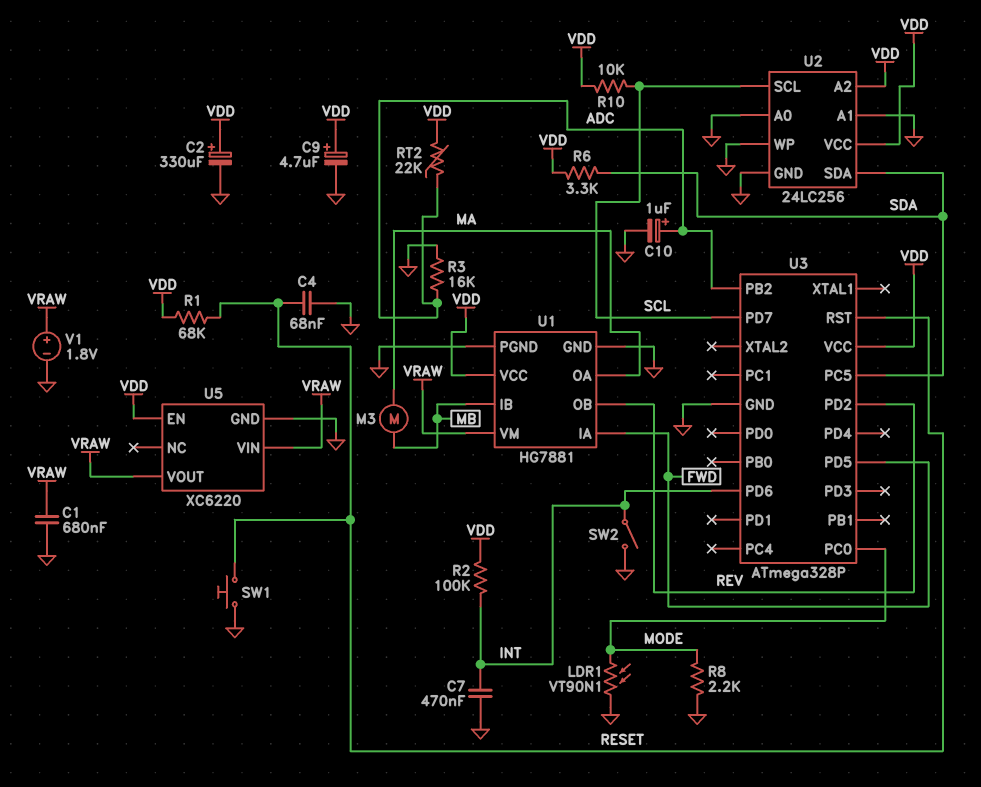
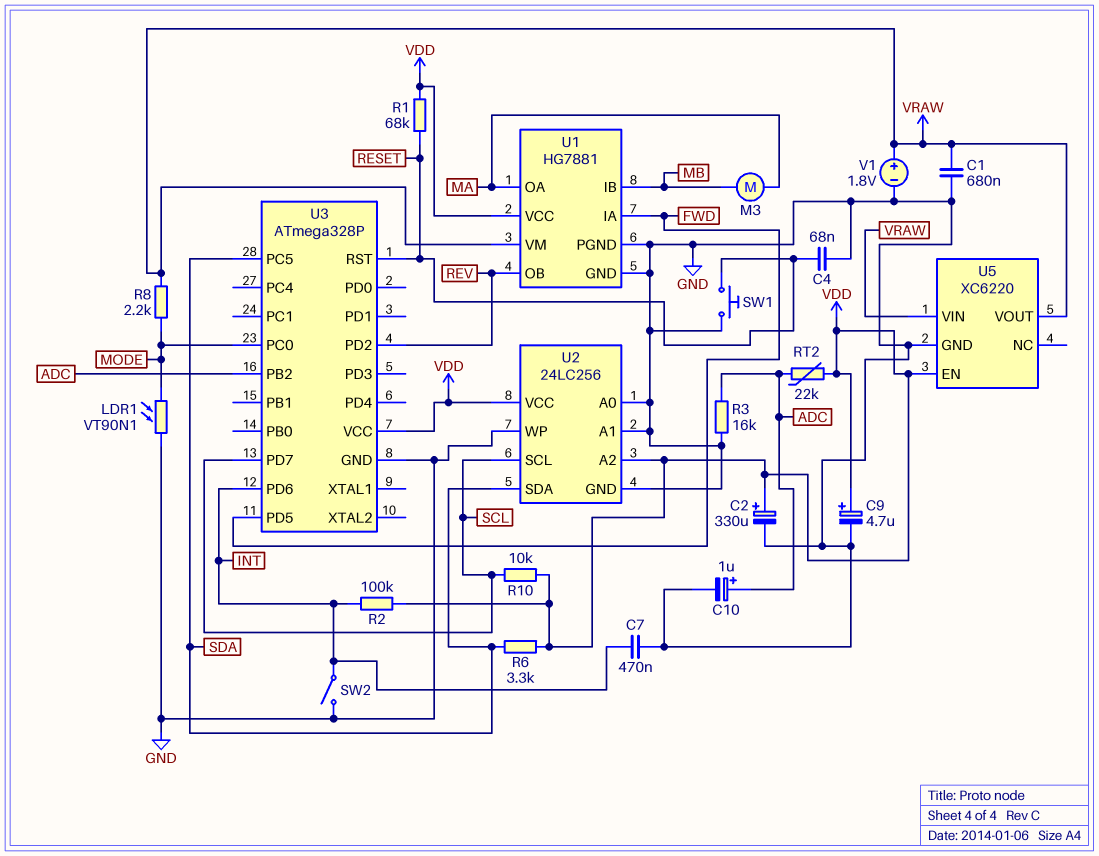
R8: 2.2k (GND, MODE) -> 2.2k (MODE, VRAW)

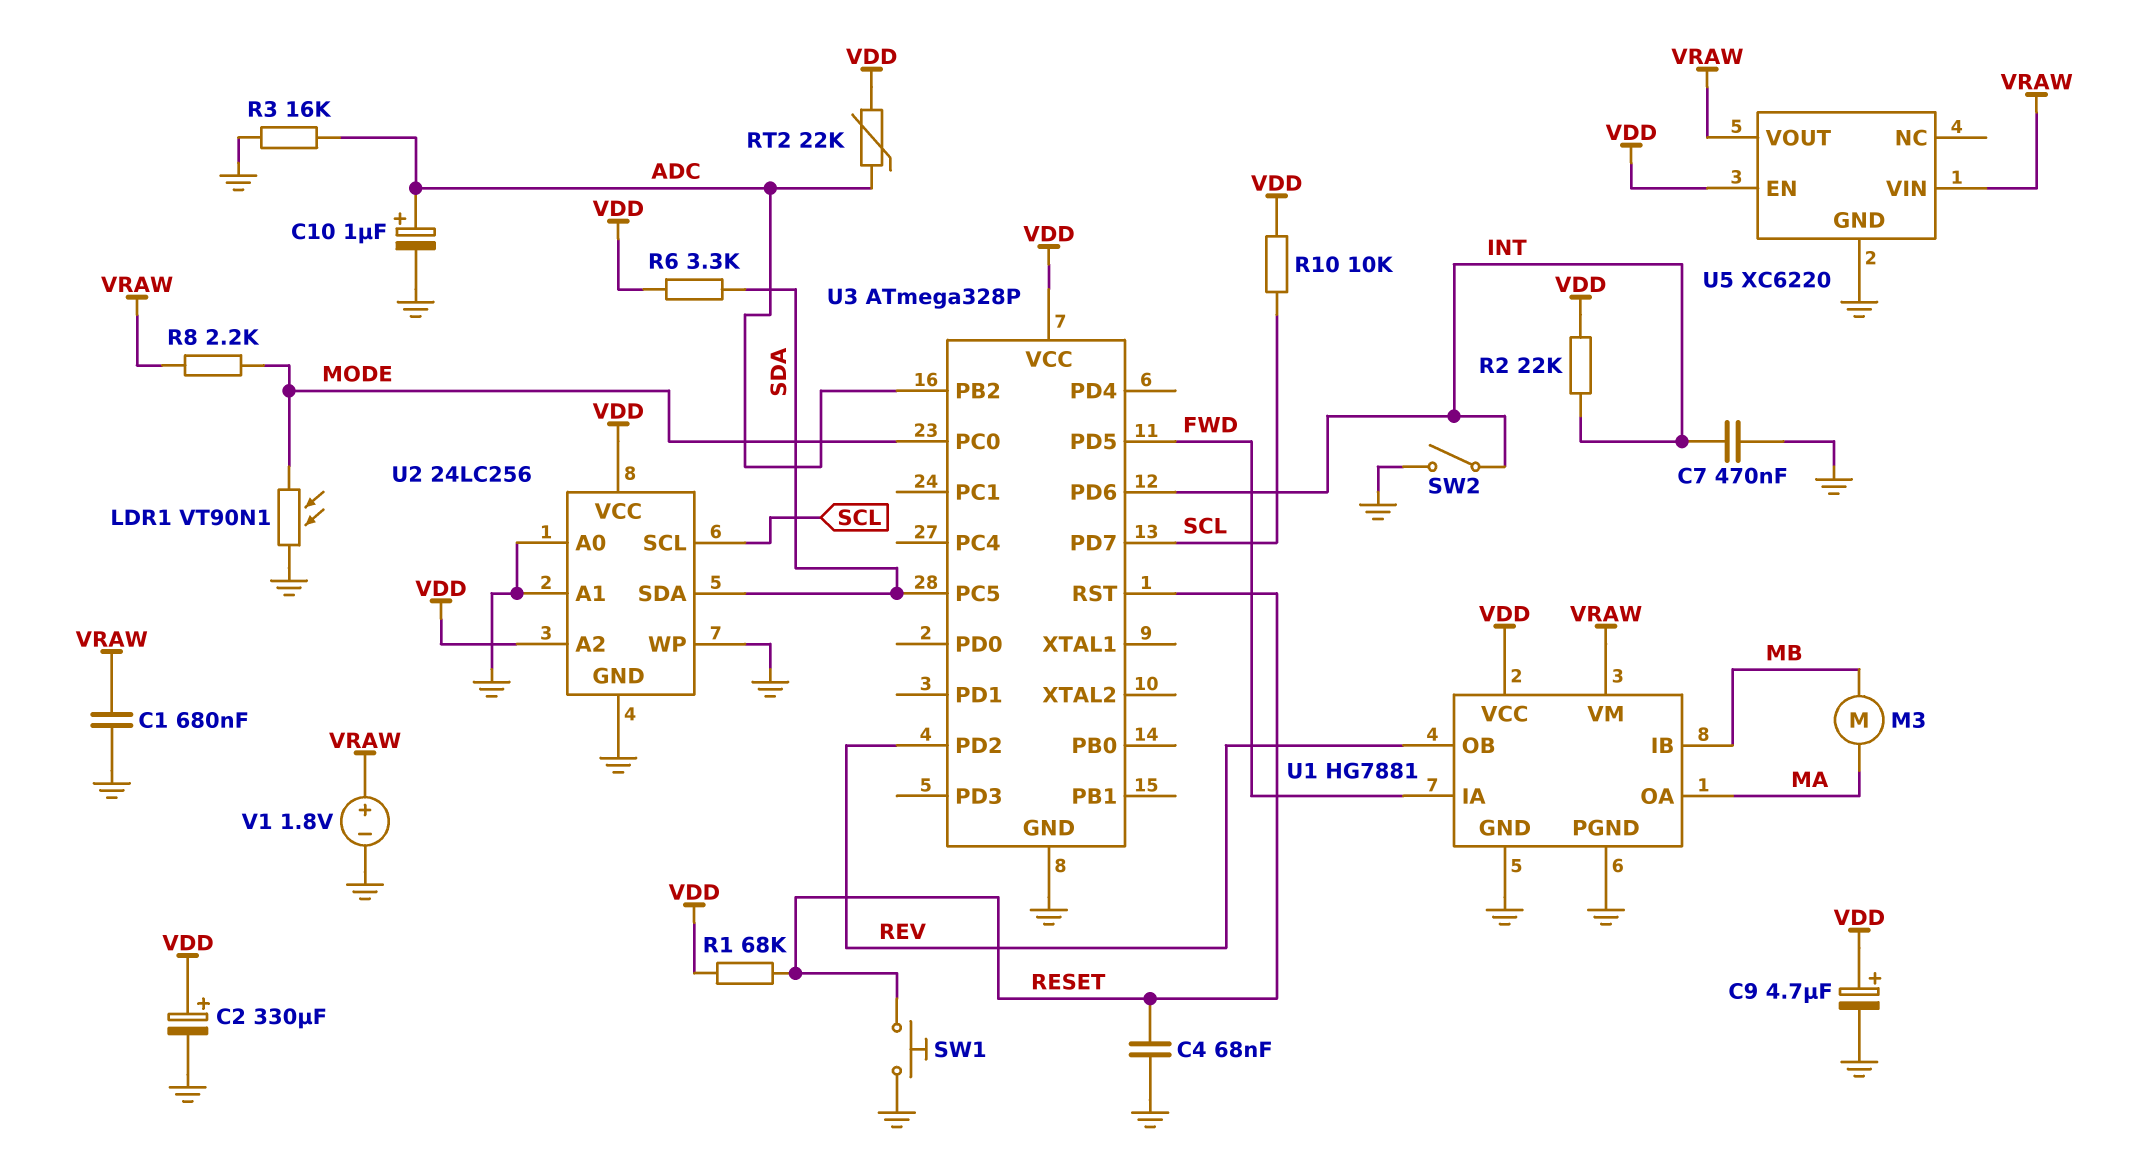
R2: 100k (INT, VDD) -> 22k (INT, VDD)

